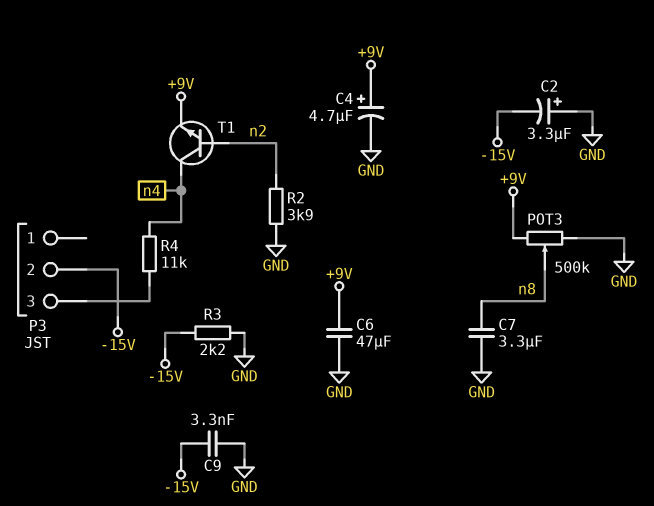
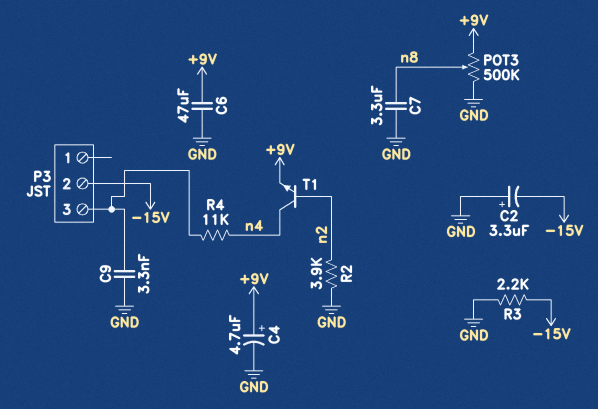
C9: 3.3nF (-15V, GND) -> 3.3nF (GND, P3/3)

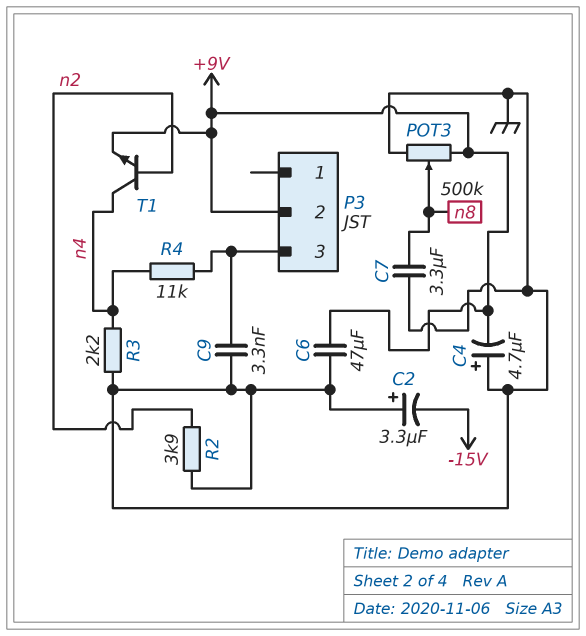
C4: 4.7uF (plus +9V, minus GND) -> 4.7uF (plus GND, minus +9V)
P3 pin 2: -15V -> +9V
R3: 2.2k (-15V, GND) -> 2.2k (GND, n4)

